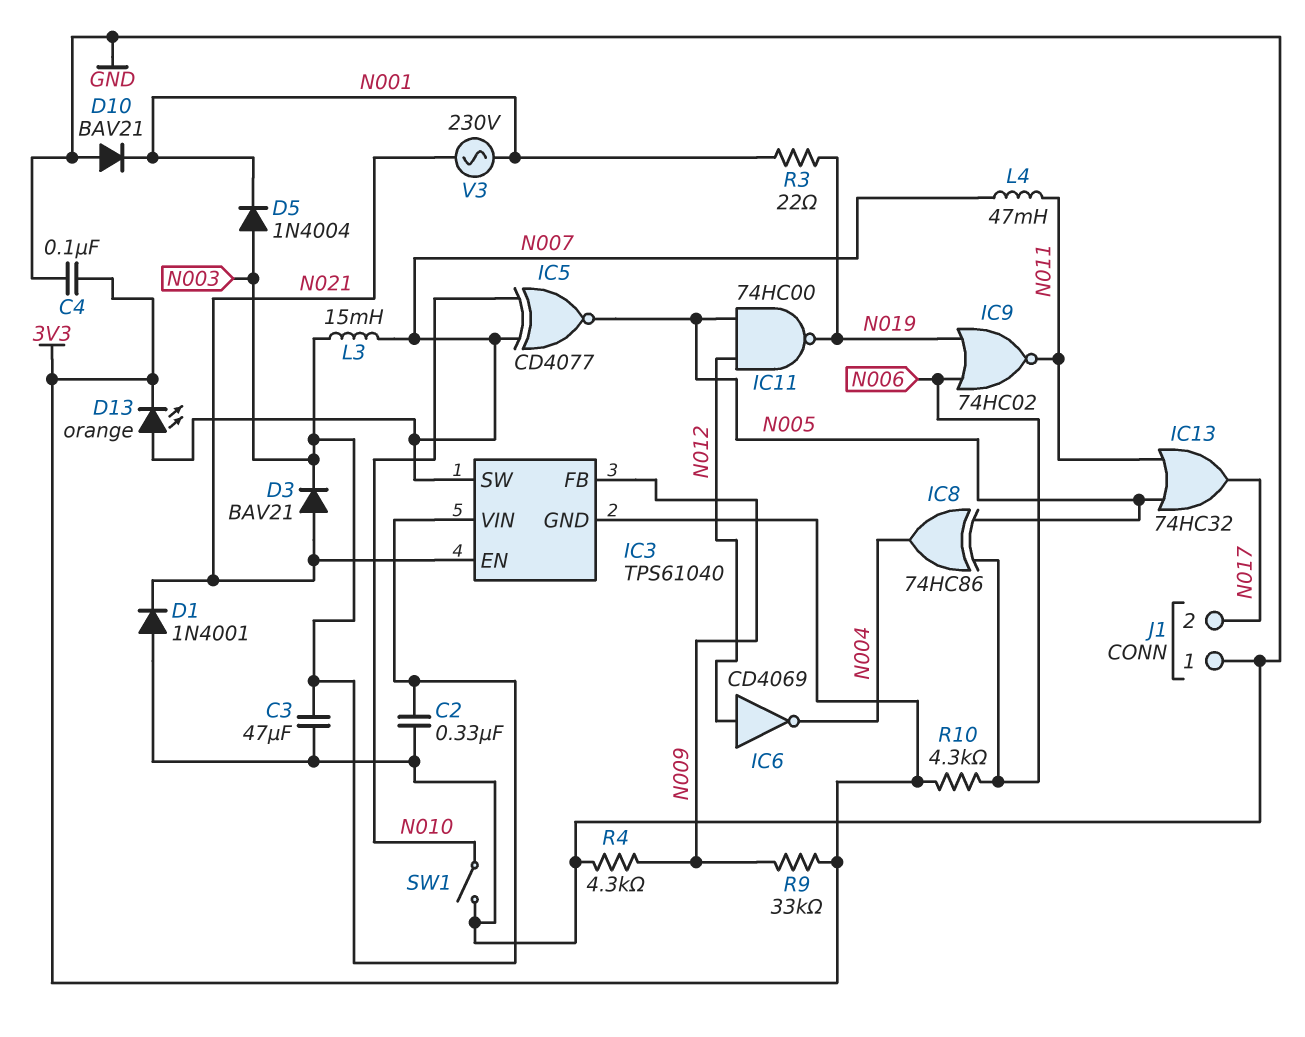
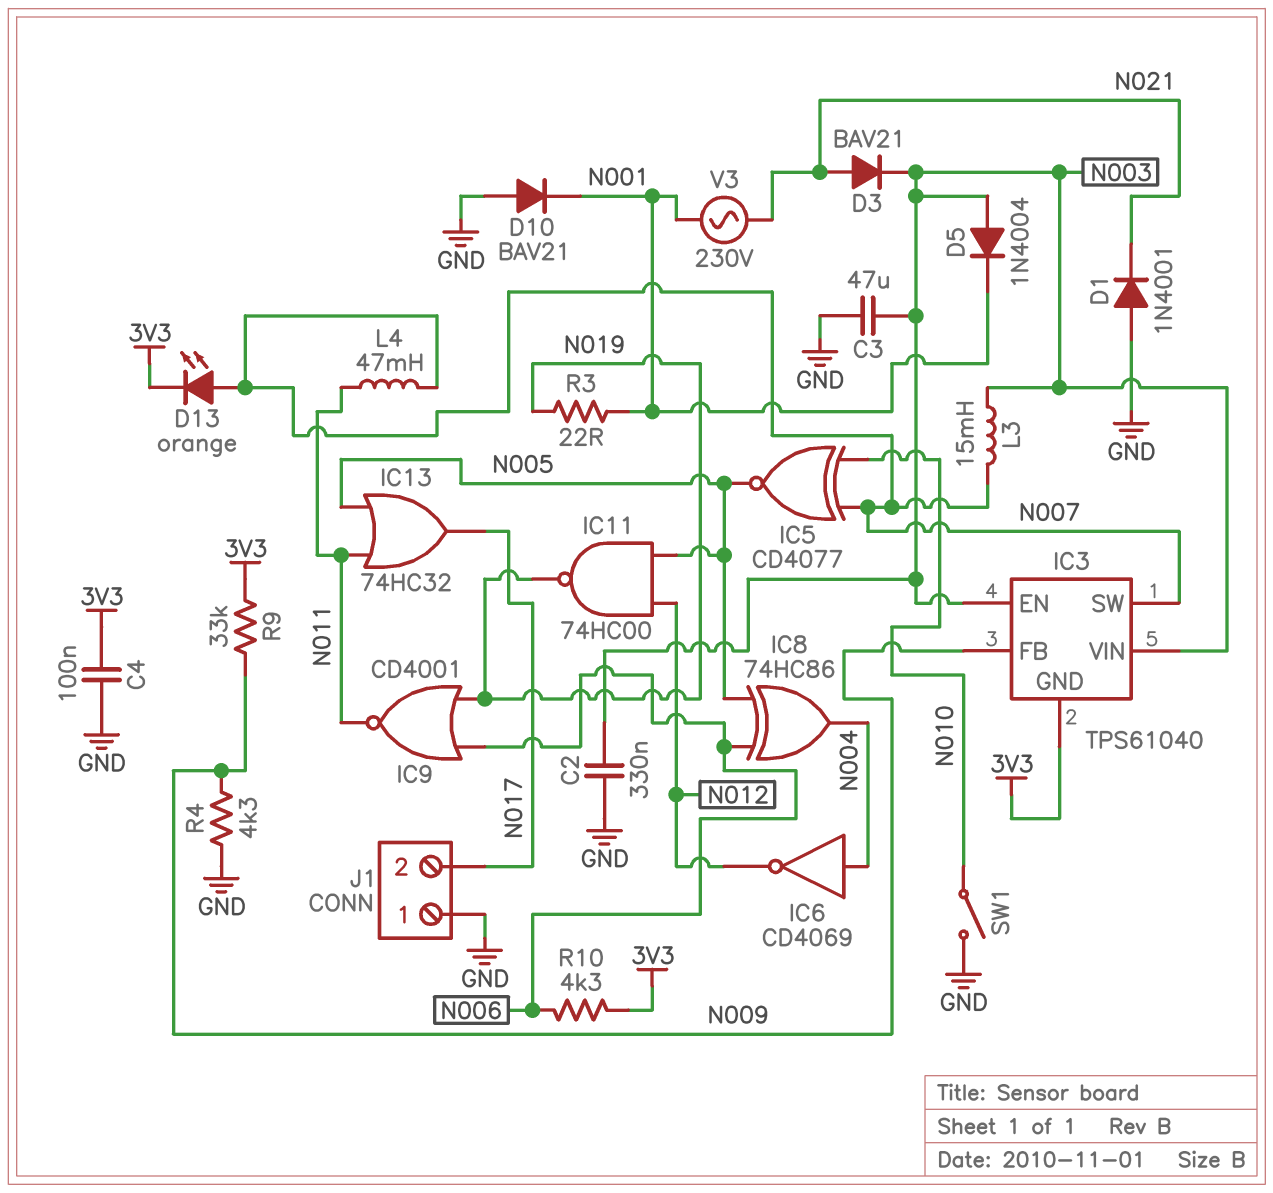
IC3 pin EN: N021 -> N003
IC6: NOT CD4069 (in N012, out N004) -> NOT CD4069 (in N004, out N012)
IC9: NOR 74HC02 (in N006, in N019, out N011) -> NOR CD4001 (in N006, in N019, out N011)

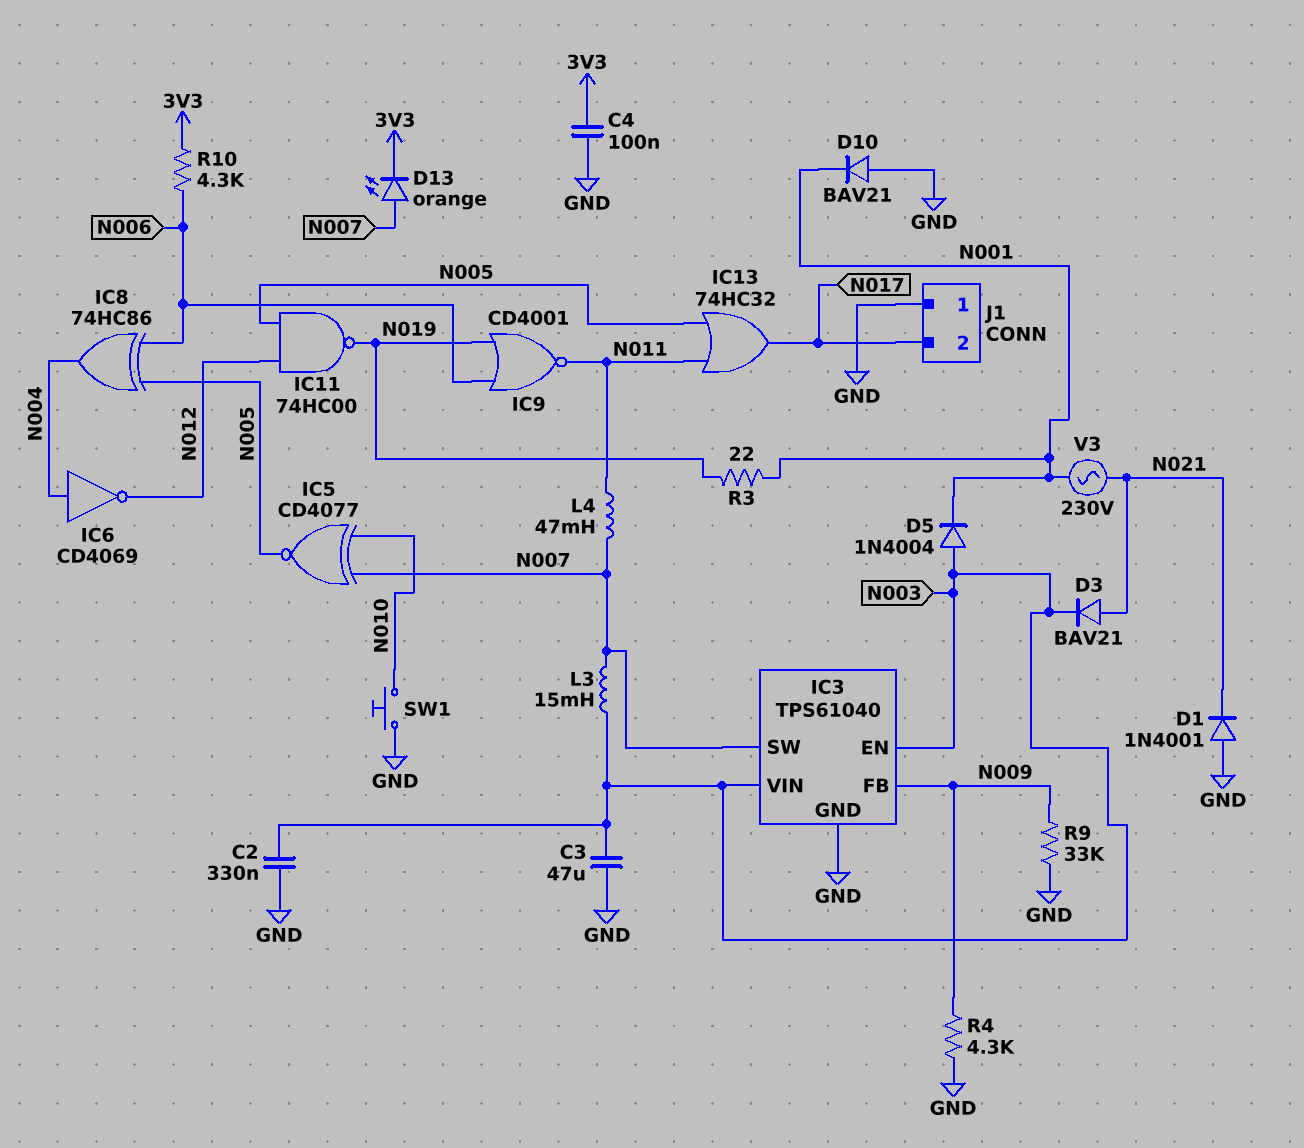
IC3 pin GND: 3V3 -> GND
R9: 33k (3V3, N009) -> 33k (GND, N009)
SW1: switch (GND, N010) -> button (GND, N010)

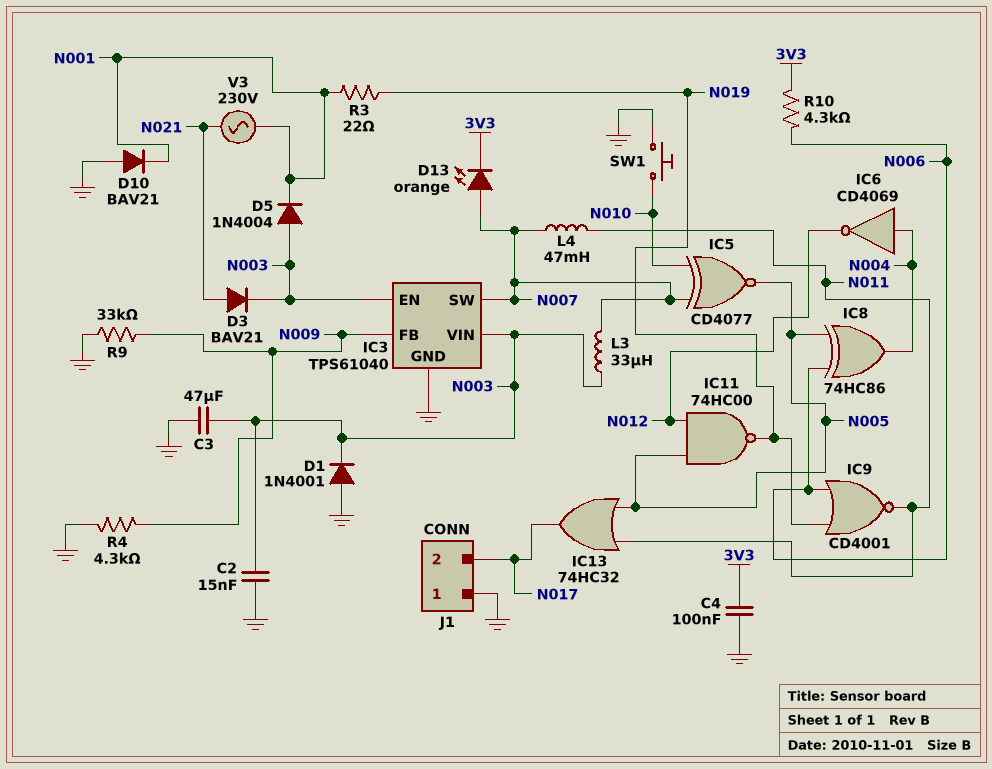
C2: 330nF (GND, N003) -> 15nF (GND, N003)
D1: diode 1N4001 (A GND, K N021) -> diode 1N4001 (A GND, K N003)
L3: 15mH (N003, N007) -> 33uH (N003, N007)

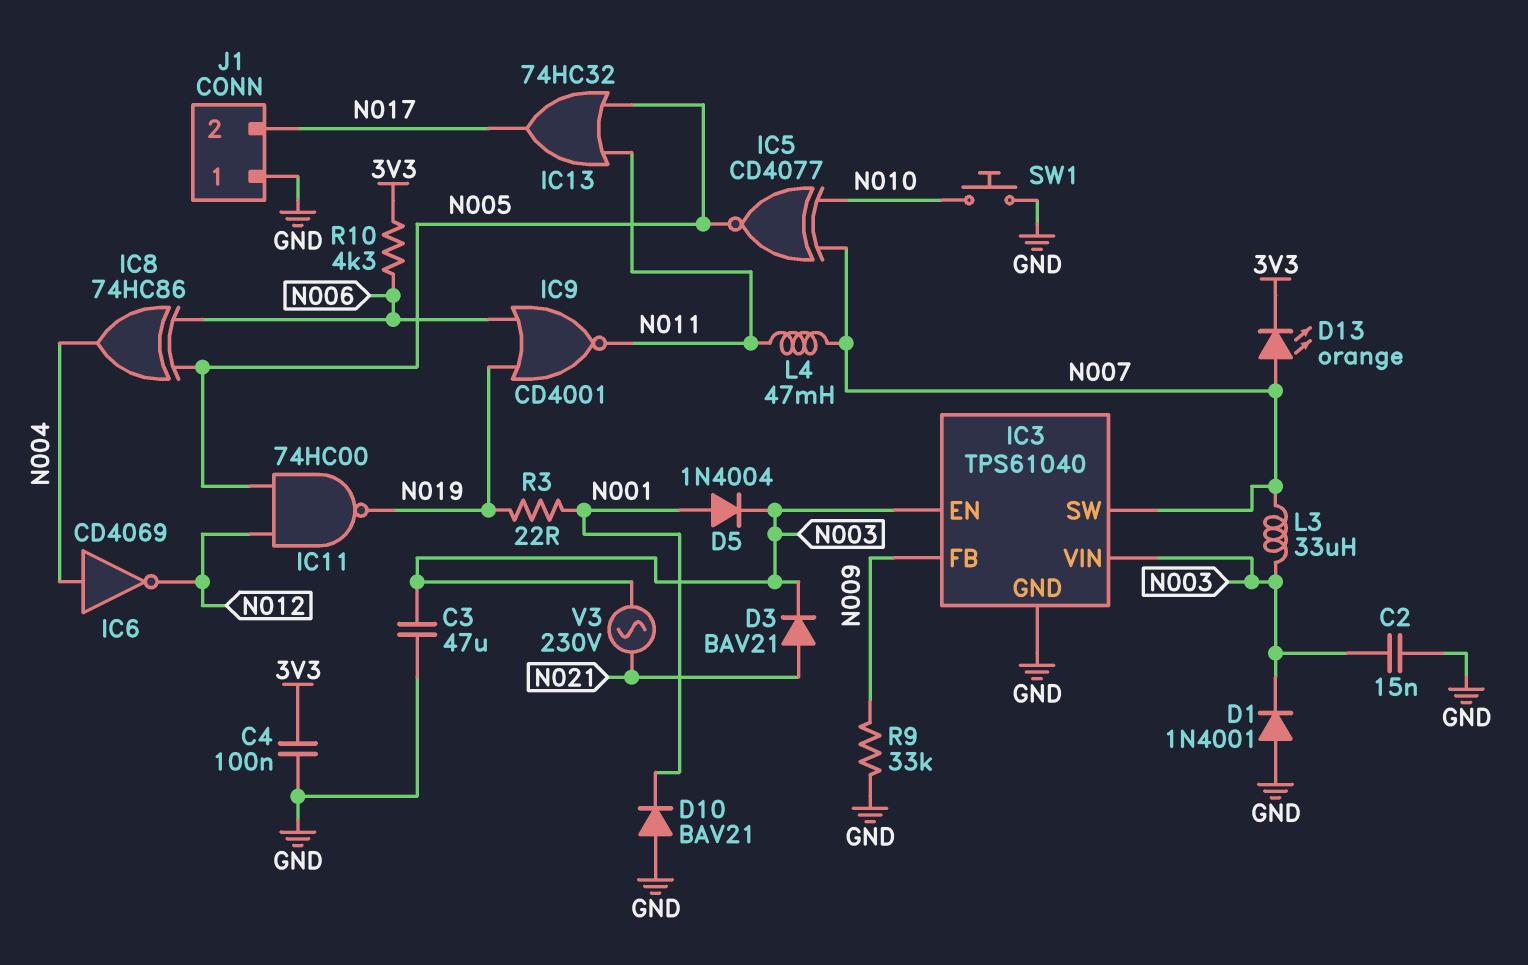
D5: diode 1N4004 (A N003, K N001) -> diode 1N4004 (A N001, K N003)
R4: 4.3k (GND, N009) -> none
V3: AC 230V (N001, N021) -> AC 230V (N003, N021)

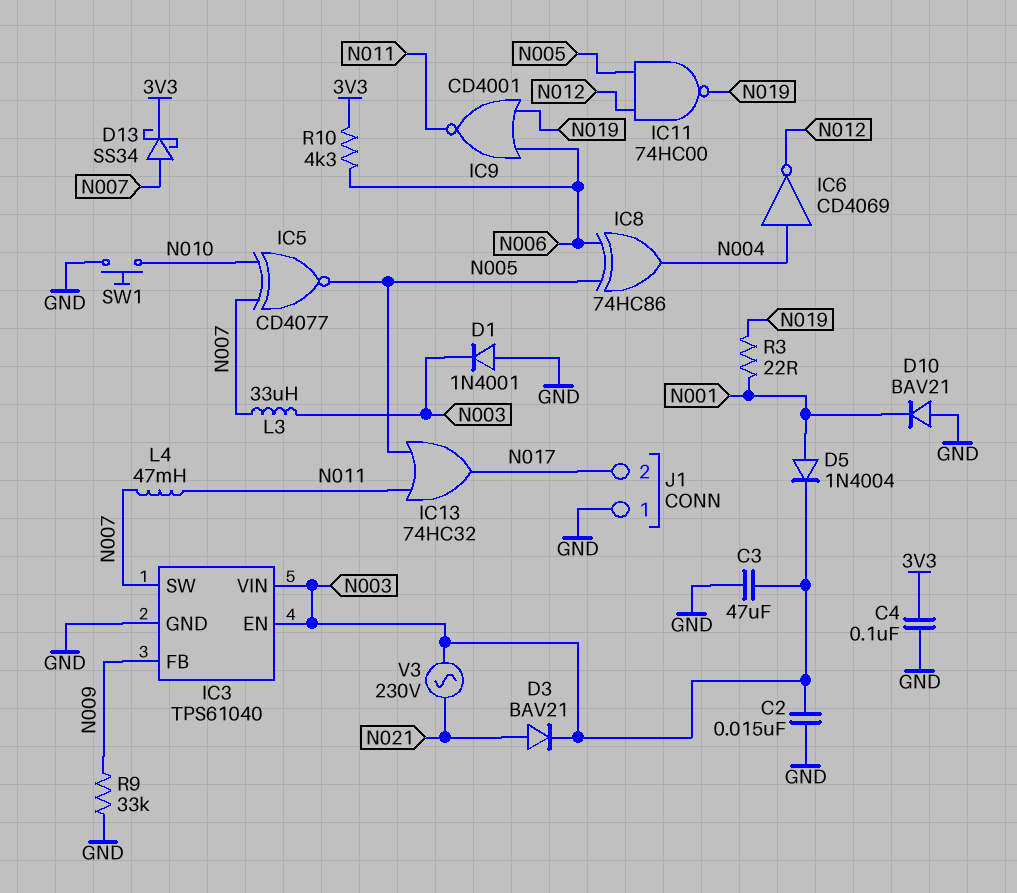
D13: LED orange (A N007, K 3V3) -> schottky SS34 (A N007, K 3V3)

